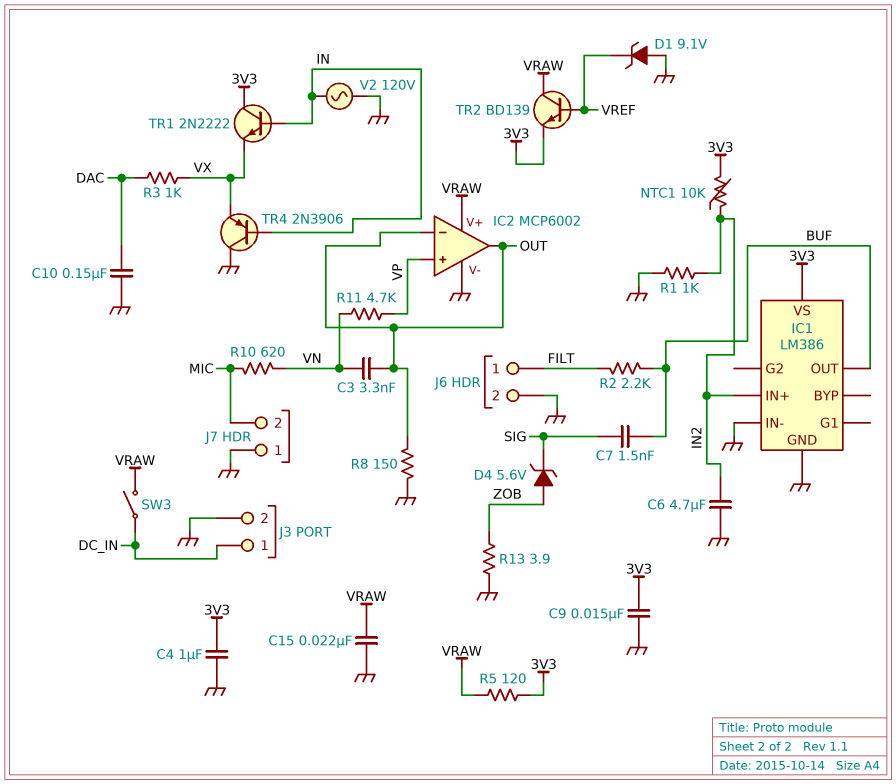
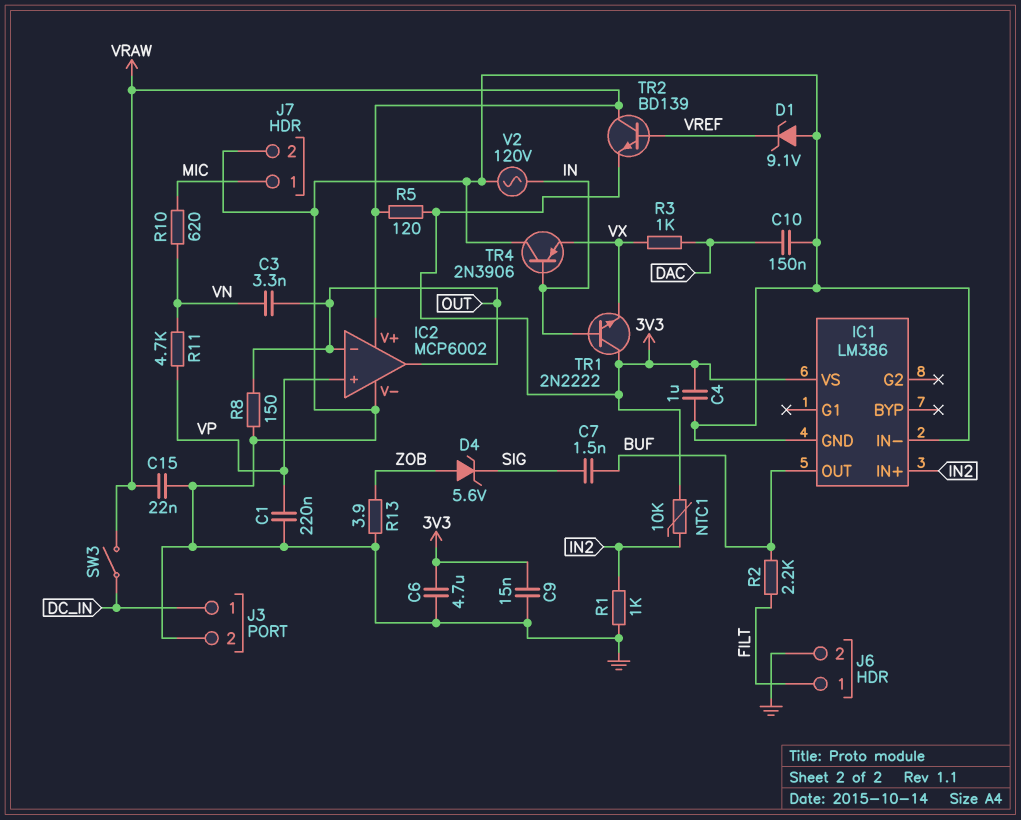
C1: none -> 220nF (GND, VP)
C6: 4.7uF (GND, IN2) -> 4.7uF (3V3, GND)
J7 pin 1: GND -> MIC
J7 pin 2: MIC -> GND

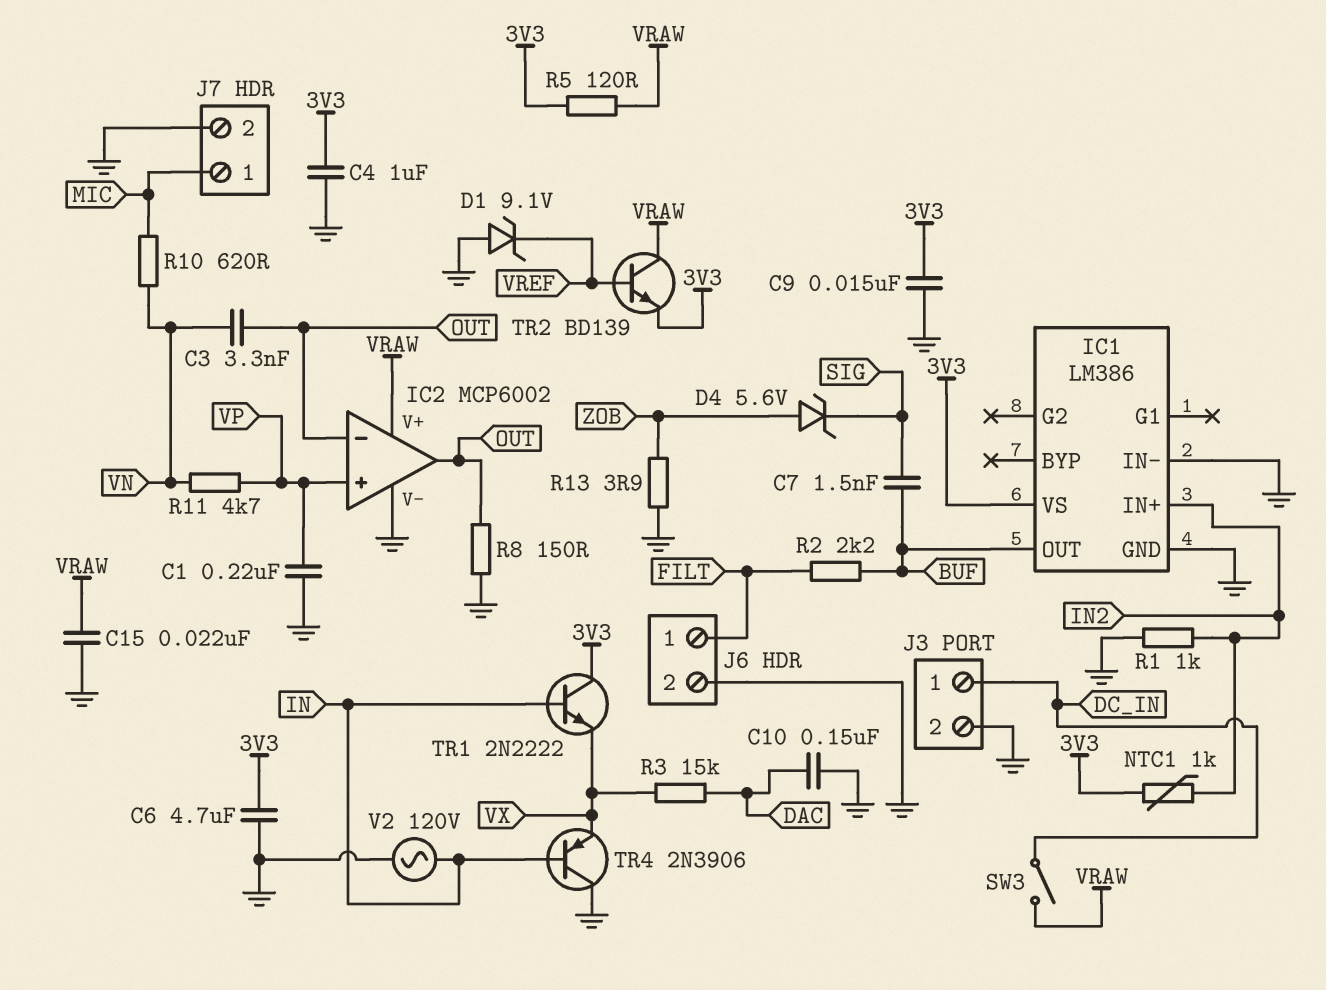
NTC1: 10k (3V3, IN2) -> 1k (3V3, IN2)
R3: 1k (DAC, VX) -> 15k (DAC, VX)

